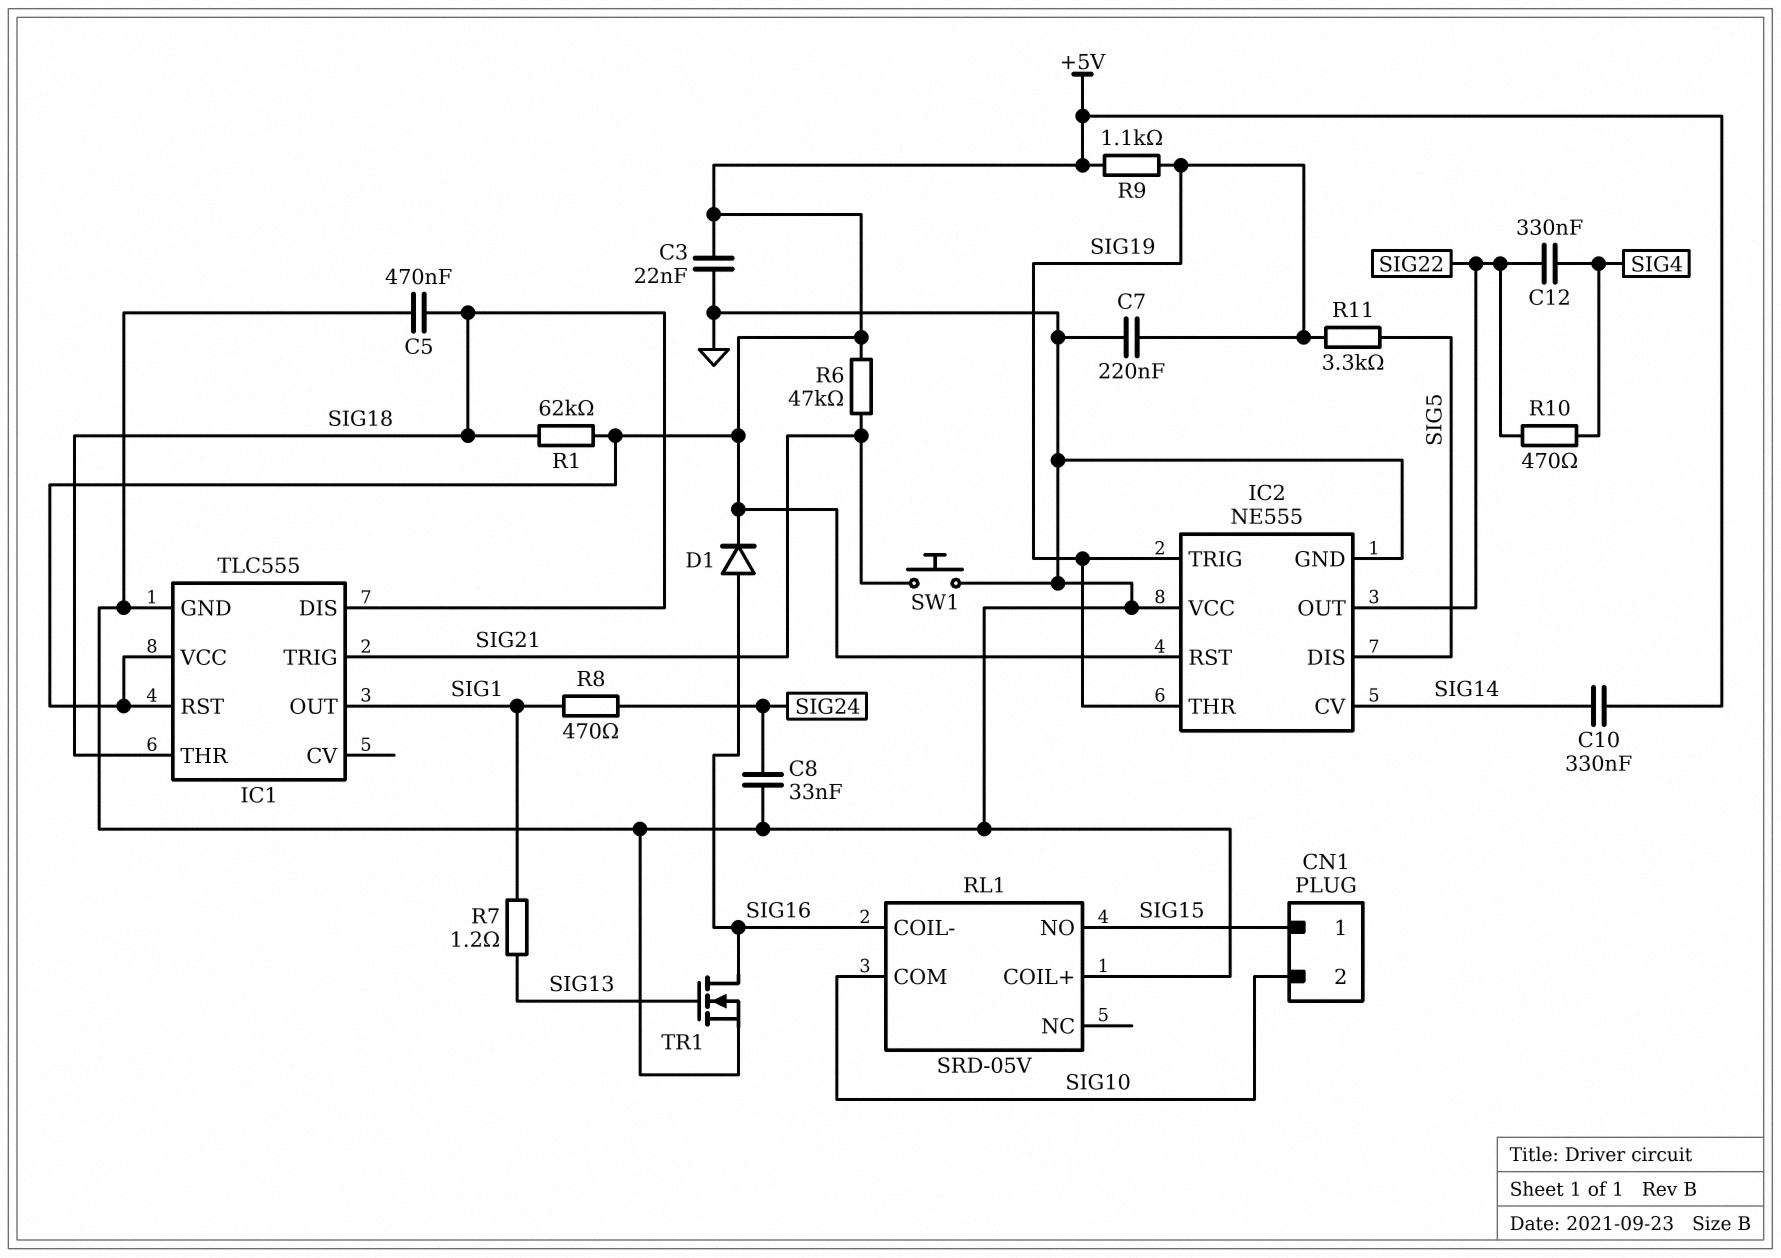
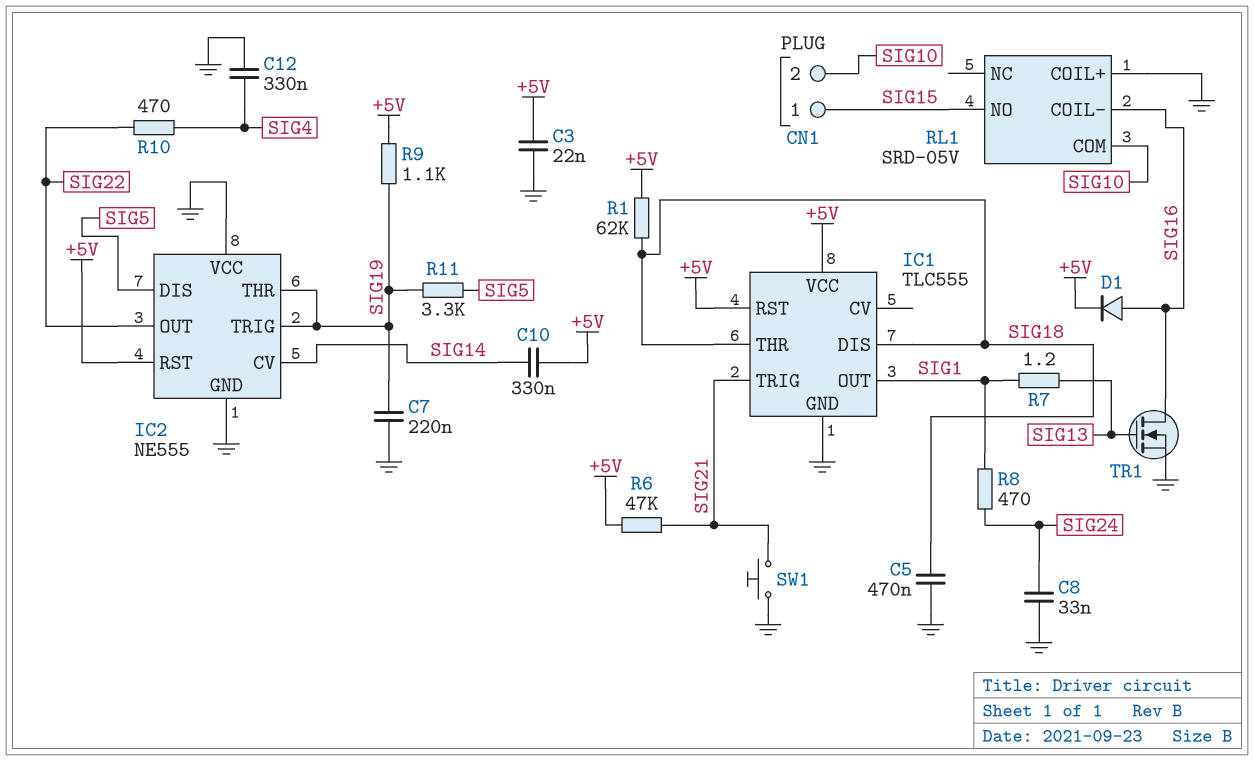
C12: 330nF (SIG4, SIG22) -> 330nF (GND, SIG4)

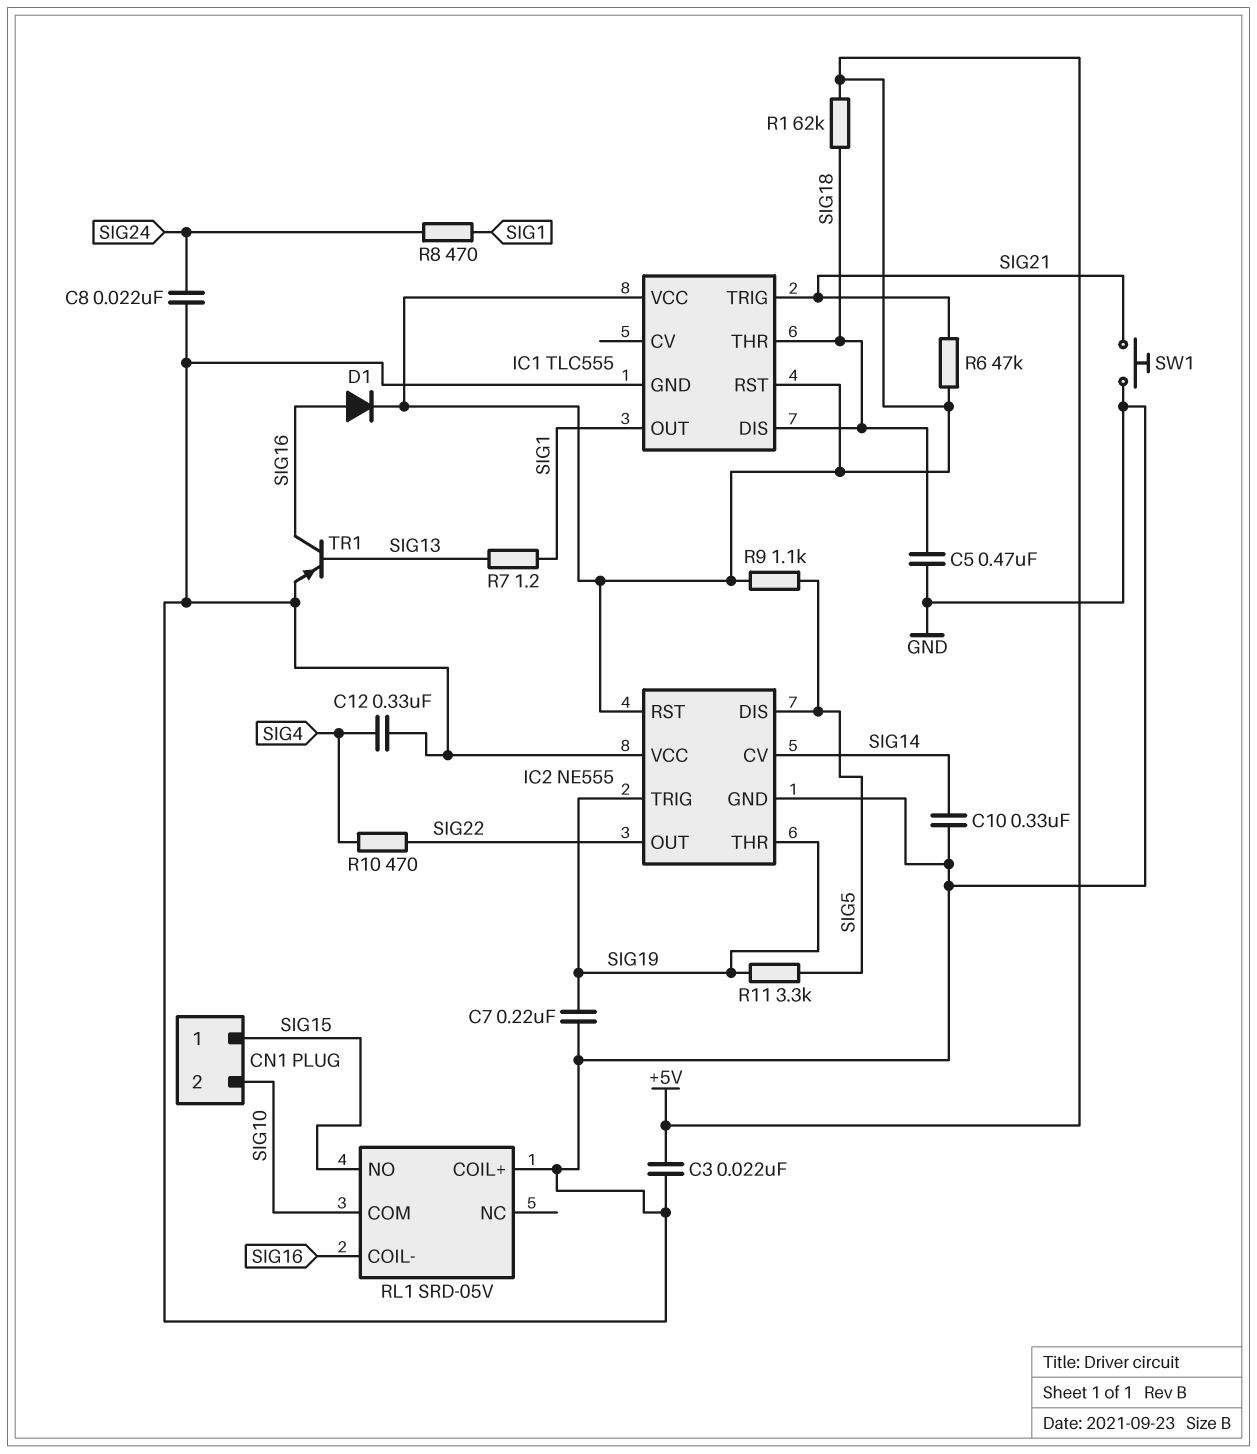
C8: 33nF (GND, SIG24) -> 22nF (GND, SIG24)
C10: 330nF (+5V, SIG14) -> 330nF (GND, SIG14)
R9: 1.1k (+5V, SIG19) -> 1.1k (+5V, SIG5)
TR1: NMOS (G SIG13, D SIG16, S GND) -> PNP (B SIG13, C SIG16, E GND)

